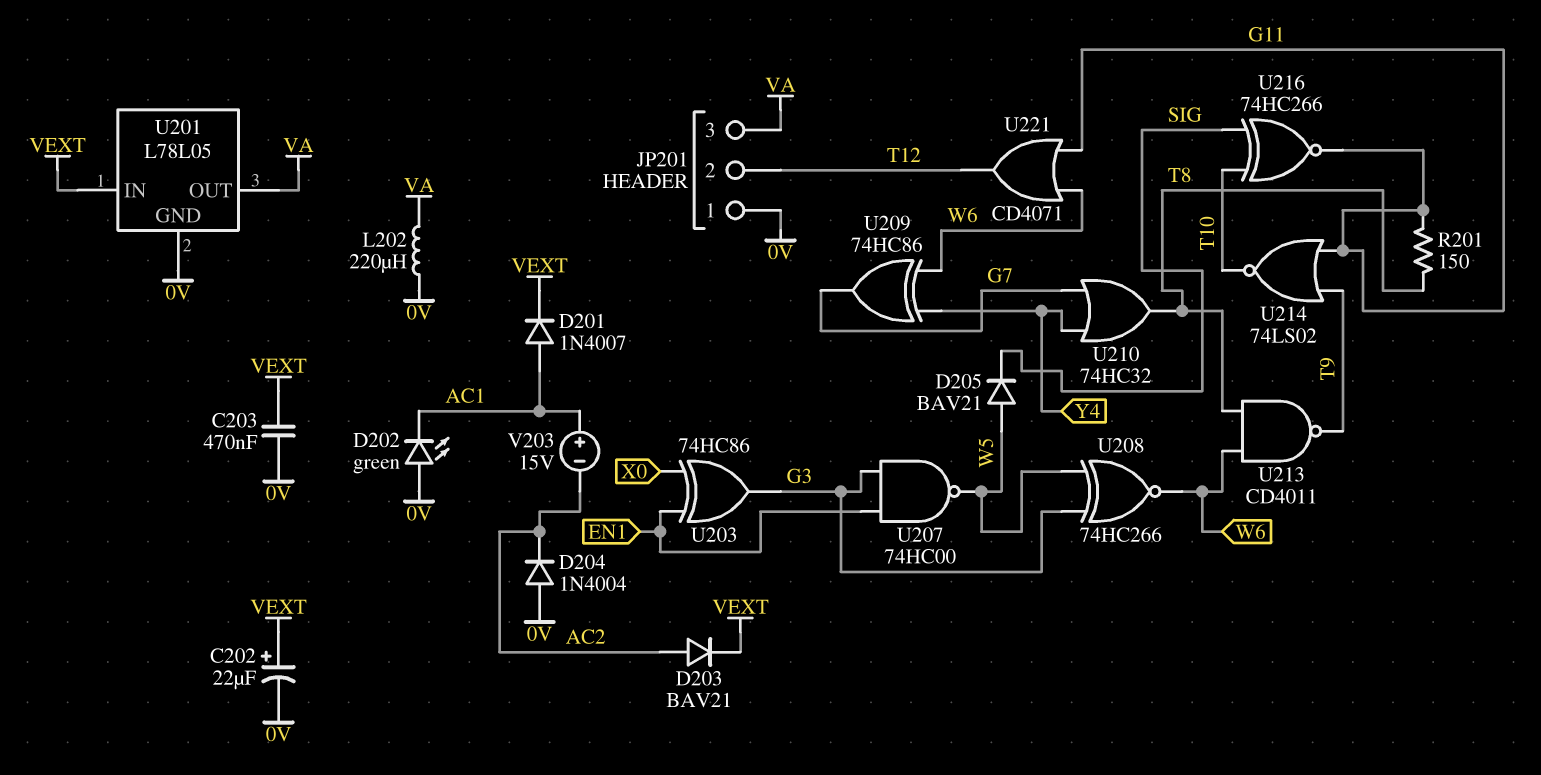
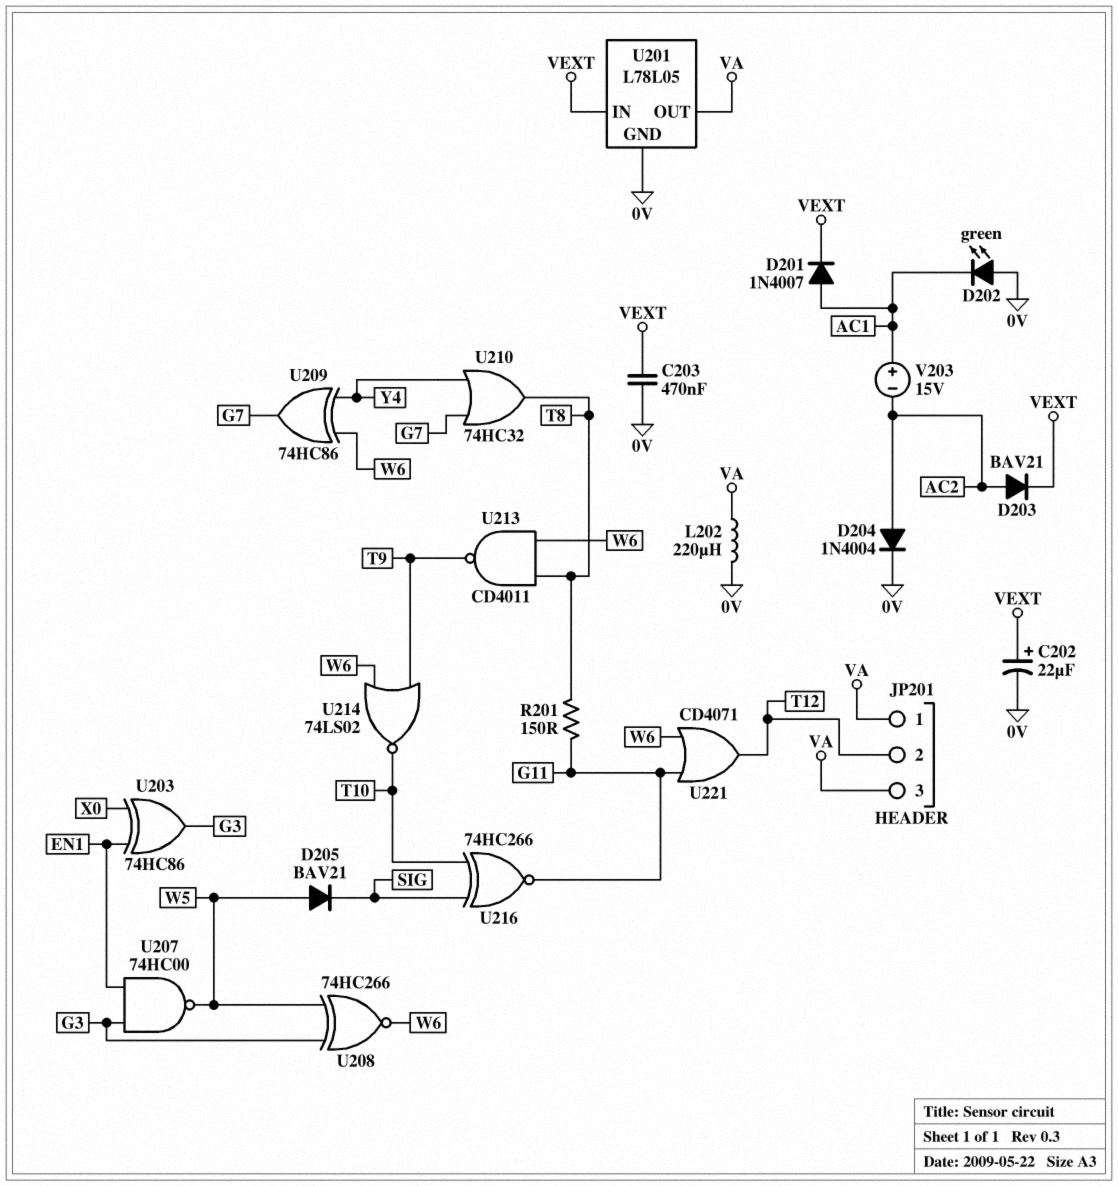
D204: diode 1N4004 (A 0V, K AC2) -> diode 1N4004 (A AC2, K 0V)
JP201 pin 1: 0V -> VA
U214: NOR 74LS02 (in G11, in T9, out T10) -> NOR 74LS02 (in T9, in W6, out T10)

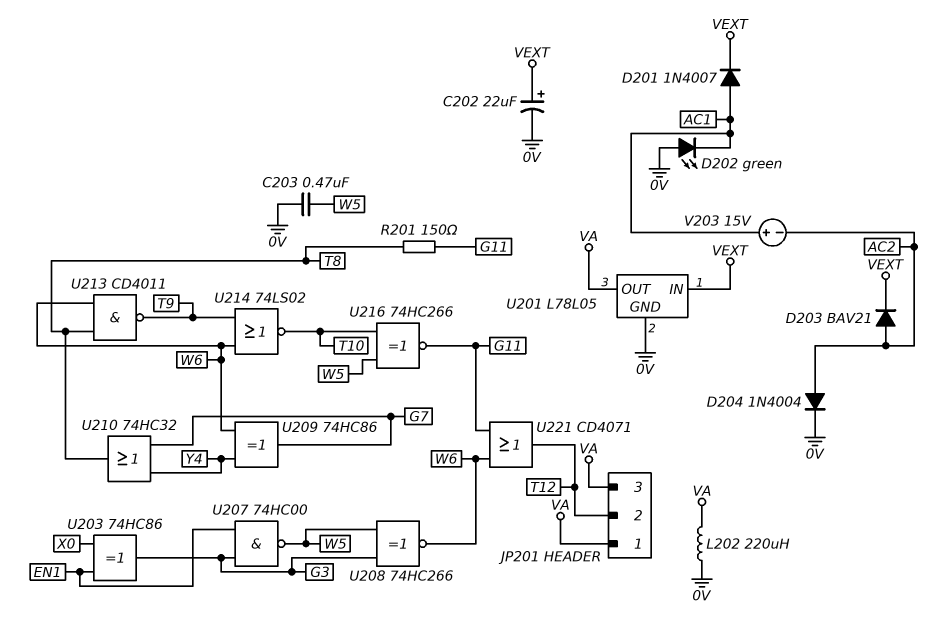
C203: 470nF (0V, VEXT) -> 470nF (0V, W5)
D205: diode BAV21 (A W5, K SIG) -> none
U216: XNOR 74HC266 (in SIG, in T10, out G11) -> XNOR 74HC266 (in T10, in W5, out G11)

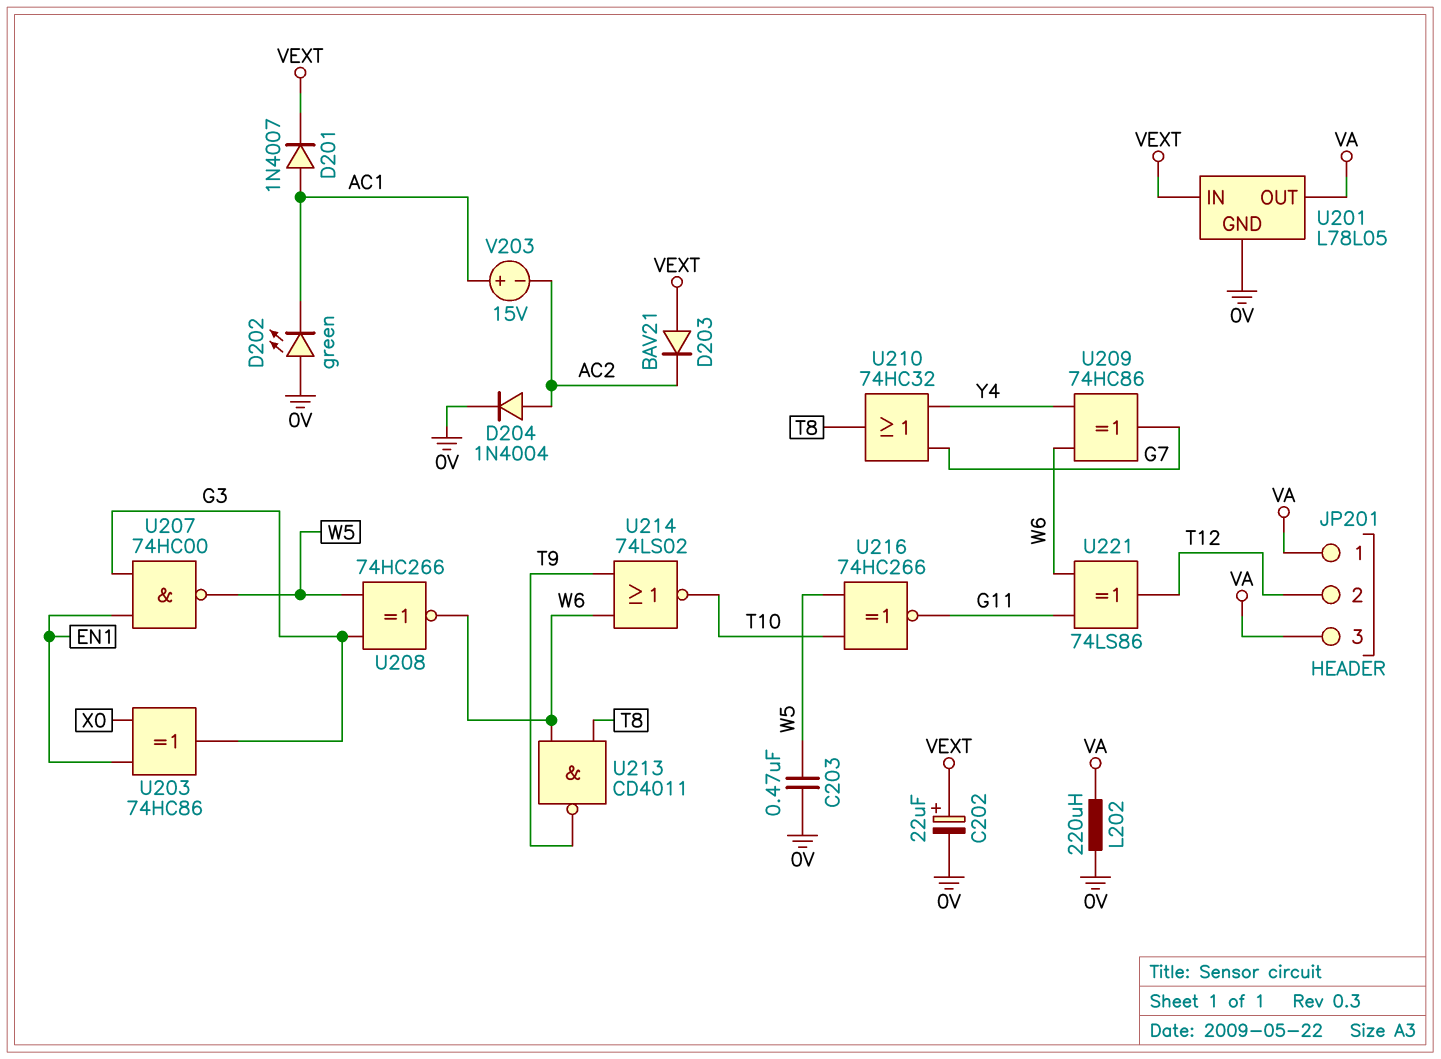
D203: diode BAV21 (A AC2, K VEXT) -> diode BAV21 (A VEXT, K AC2)
R201: 150 (G11, T8) -> none
U221: OR CD4071 (in G11, in W6, out T12) -> XOR 74LS86 (in G11, in W6, out T12)

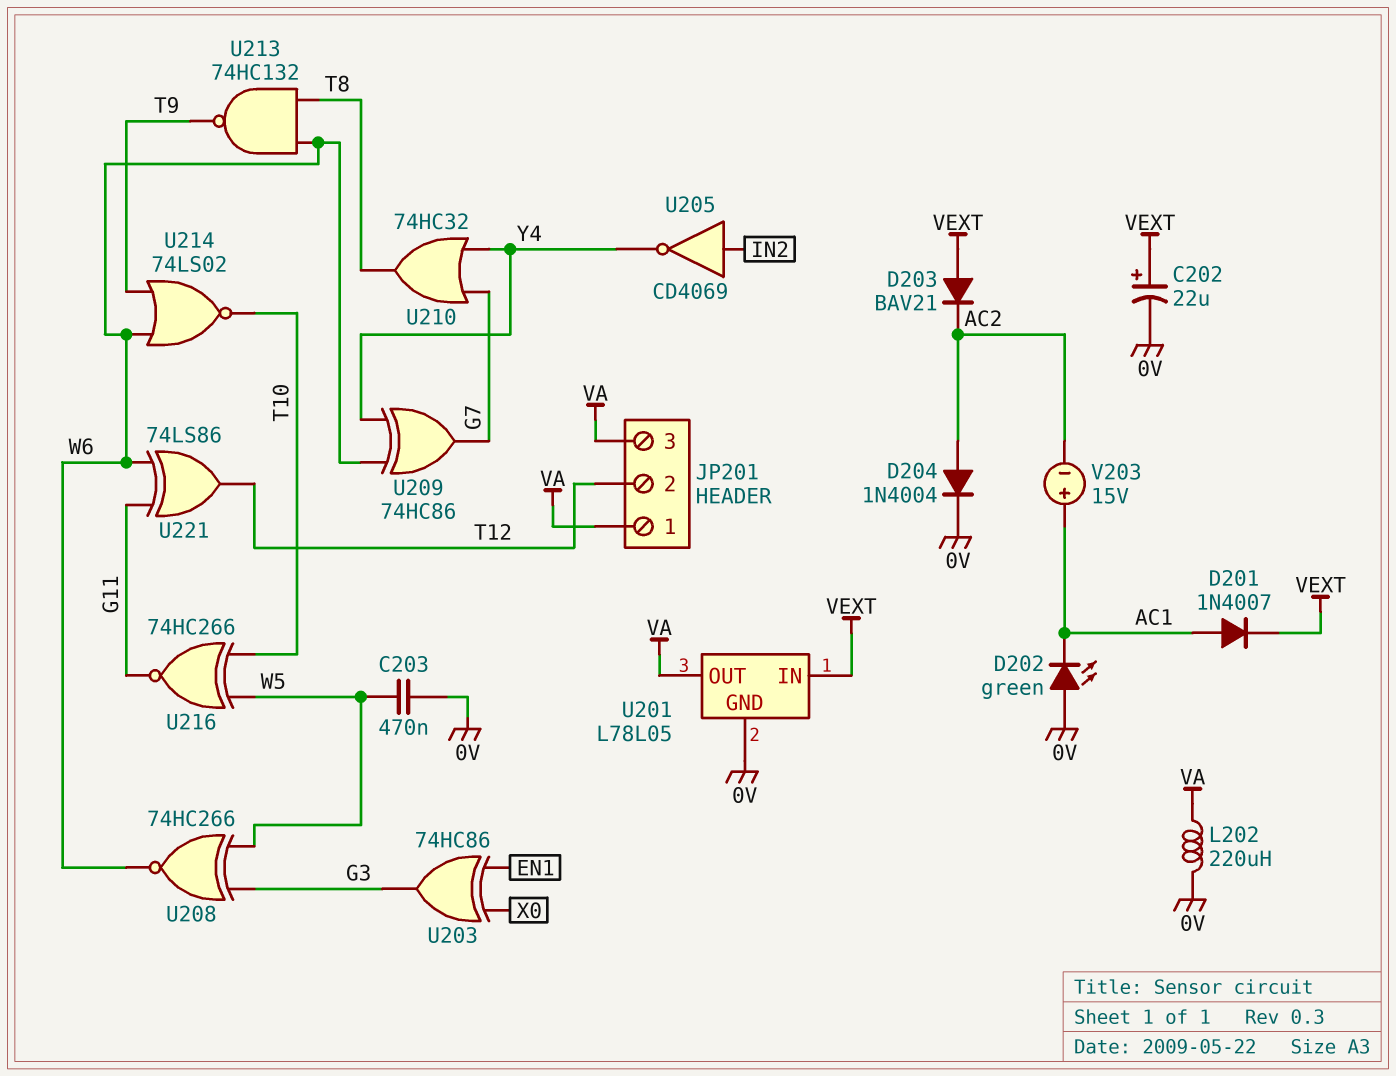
U205: none -> NOT CD4069 (in IN2, out Y4)
U207: NAND 74HC00 (in EN1, in G3, out W5) -> none
U213: NAND CD4011 (in T8, in W6, out T9) -> NAND 74HC132 (in T8, in W6, out T9)

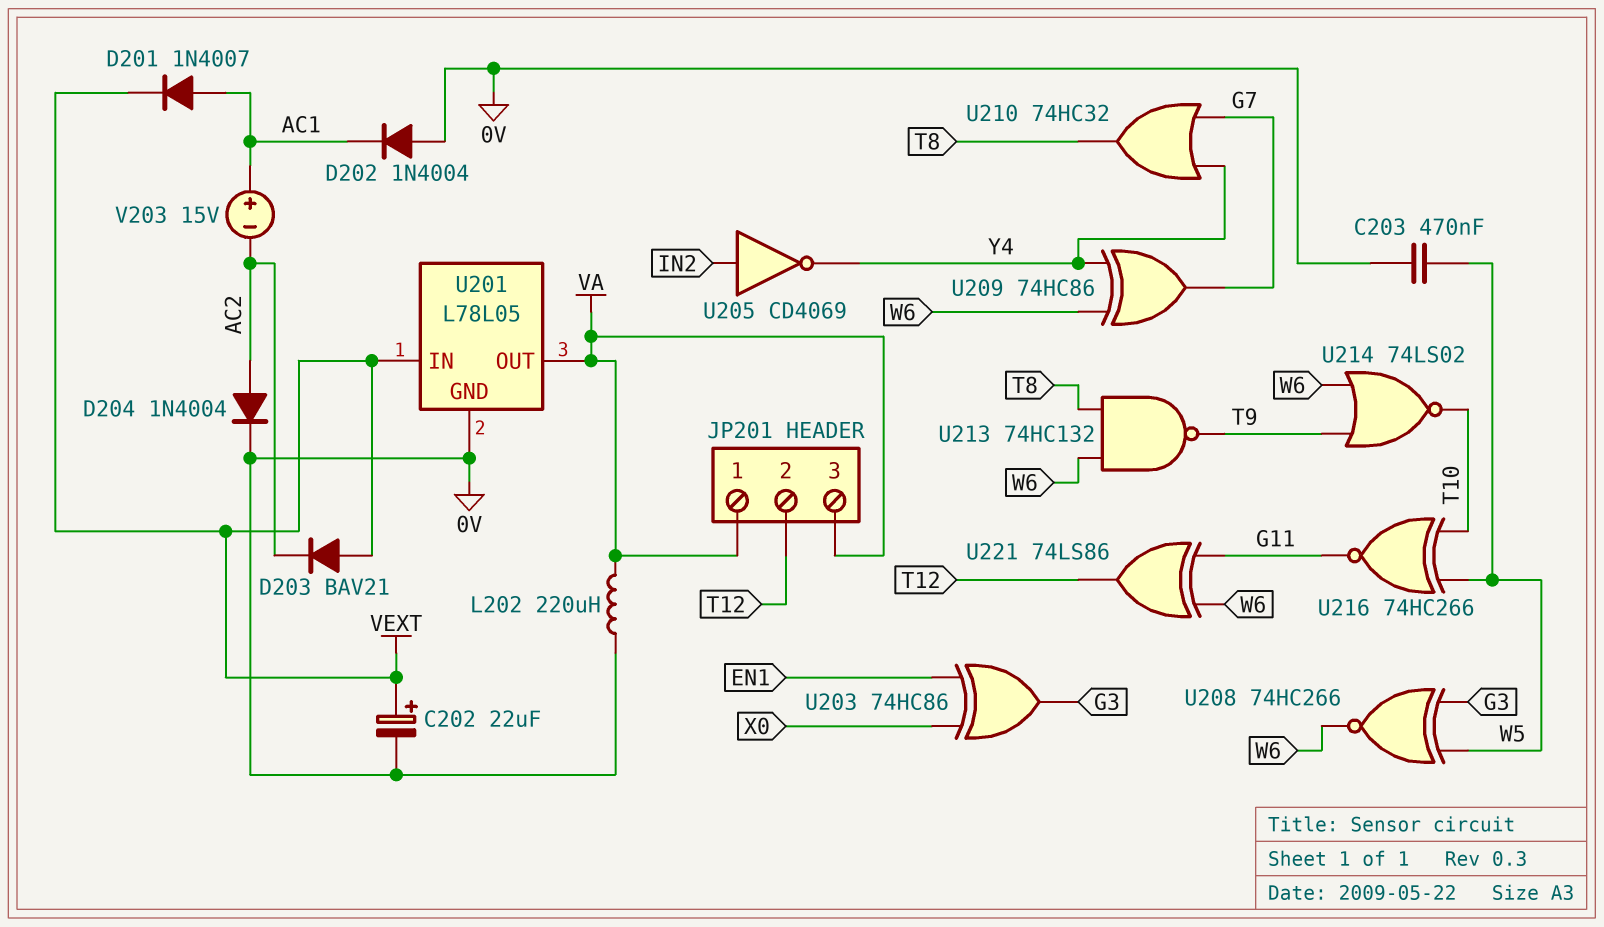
D202: LED green (A 0V, K AC1) -> diode 1N4004 (A 0V, K AC1)

